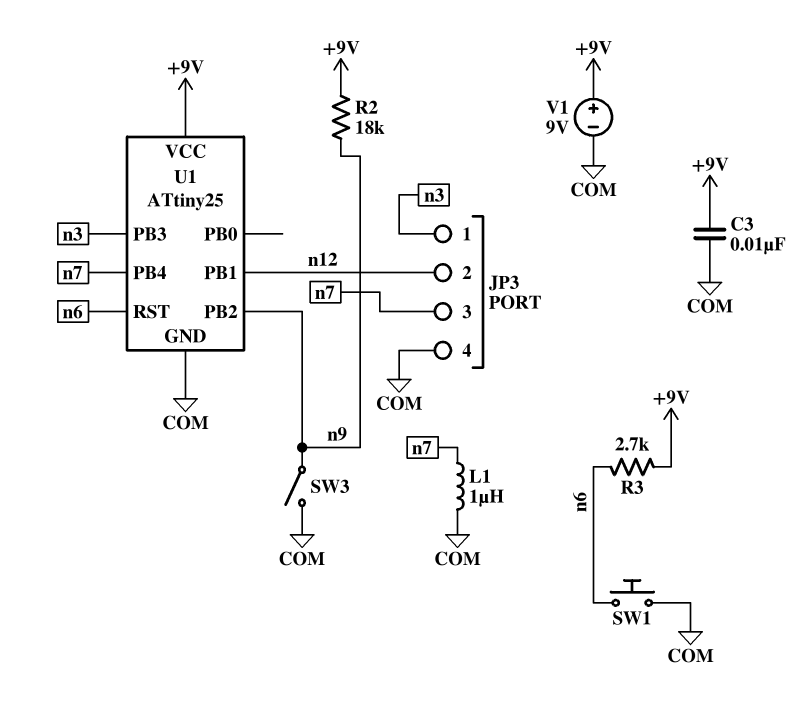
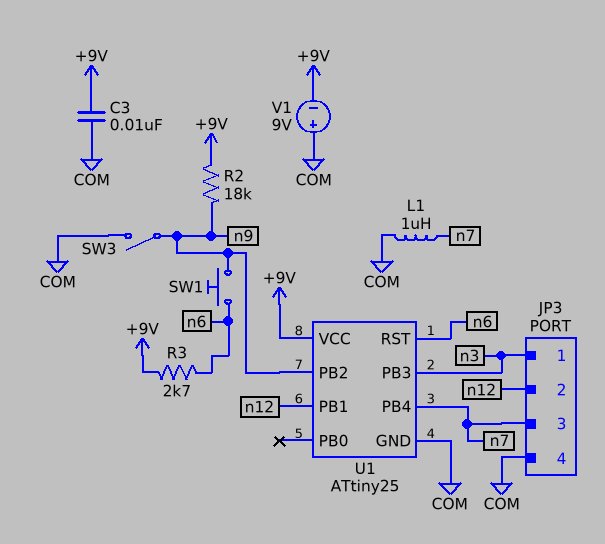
SW1: button (COM, n6) -> button (n6, n9)
V1: 9V (plus +9V, minus COM) -> 9V (plus COM, minus +9V)

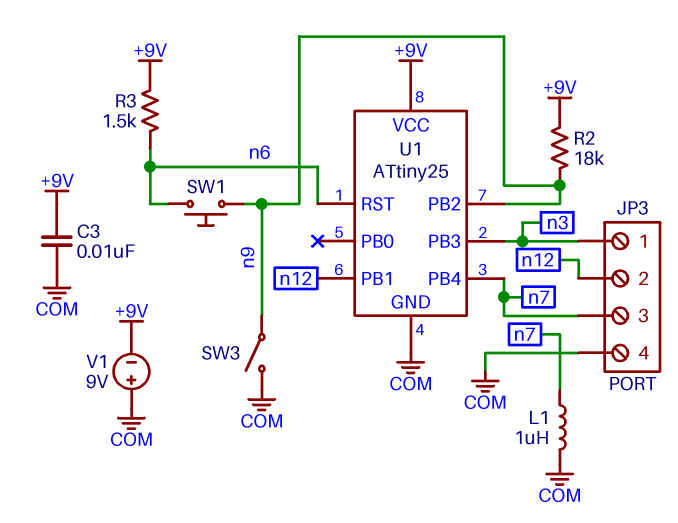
R3: 2.7k (+9V, n6) -> 1.5k (+9V, n6)

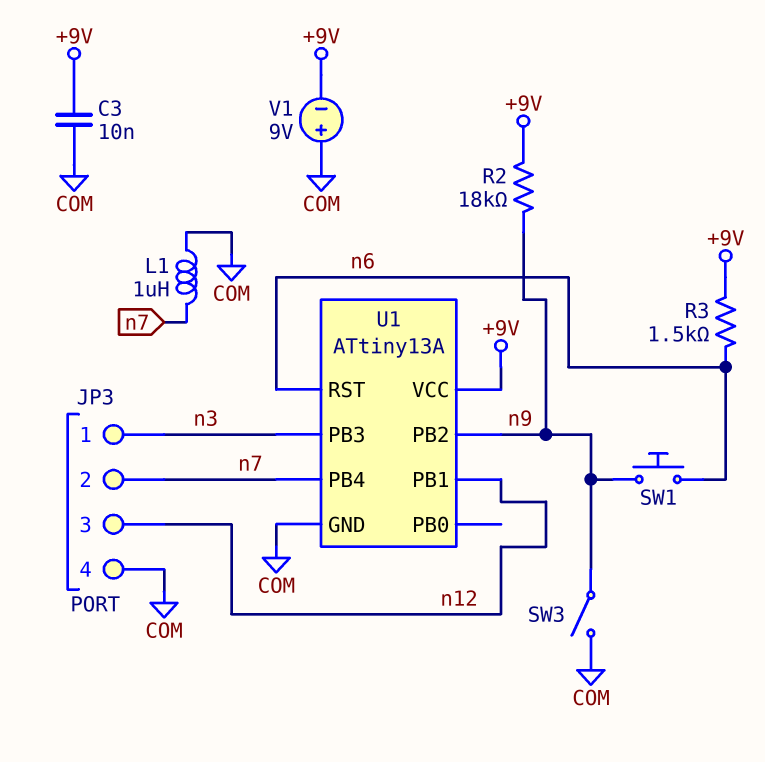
JP3 pin 2: n12 -> n7
JP3 pin 3: n7 -> n12
U1: ATtiny25 -> ATtiny13A

